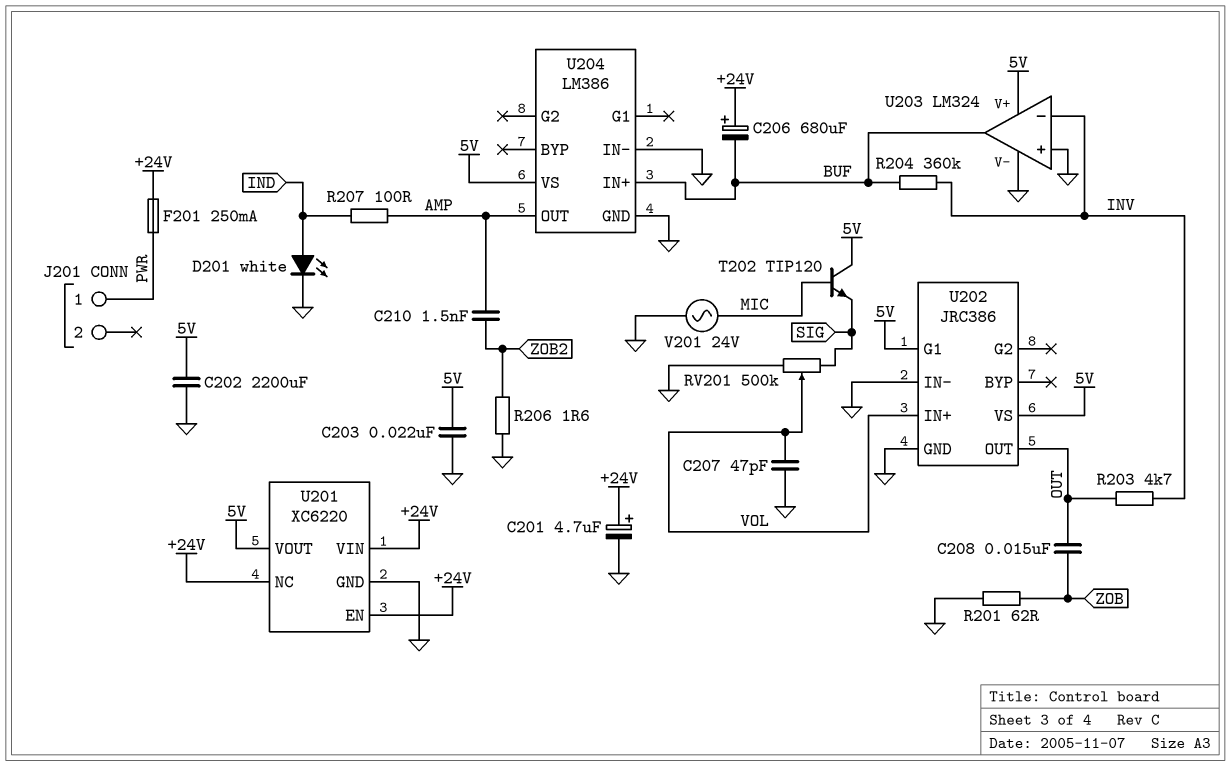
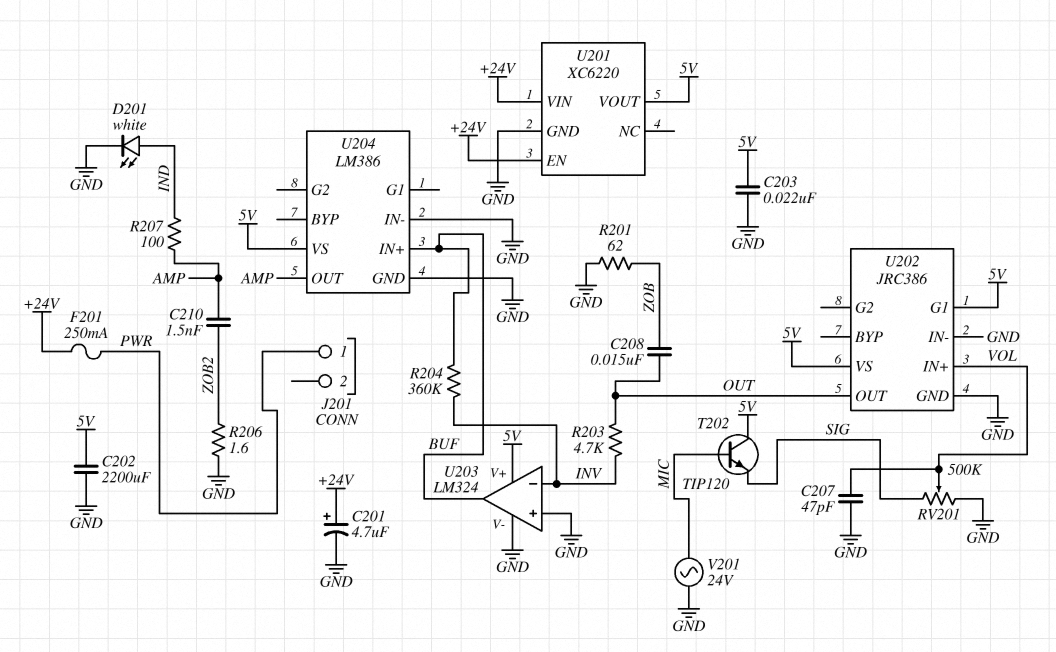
C206: 680uF (plus +24V, minus BUF) -> none
U201 pin NC: +24V -> none

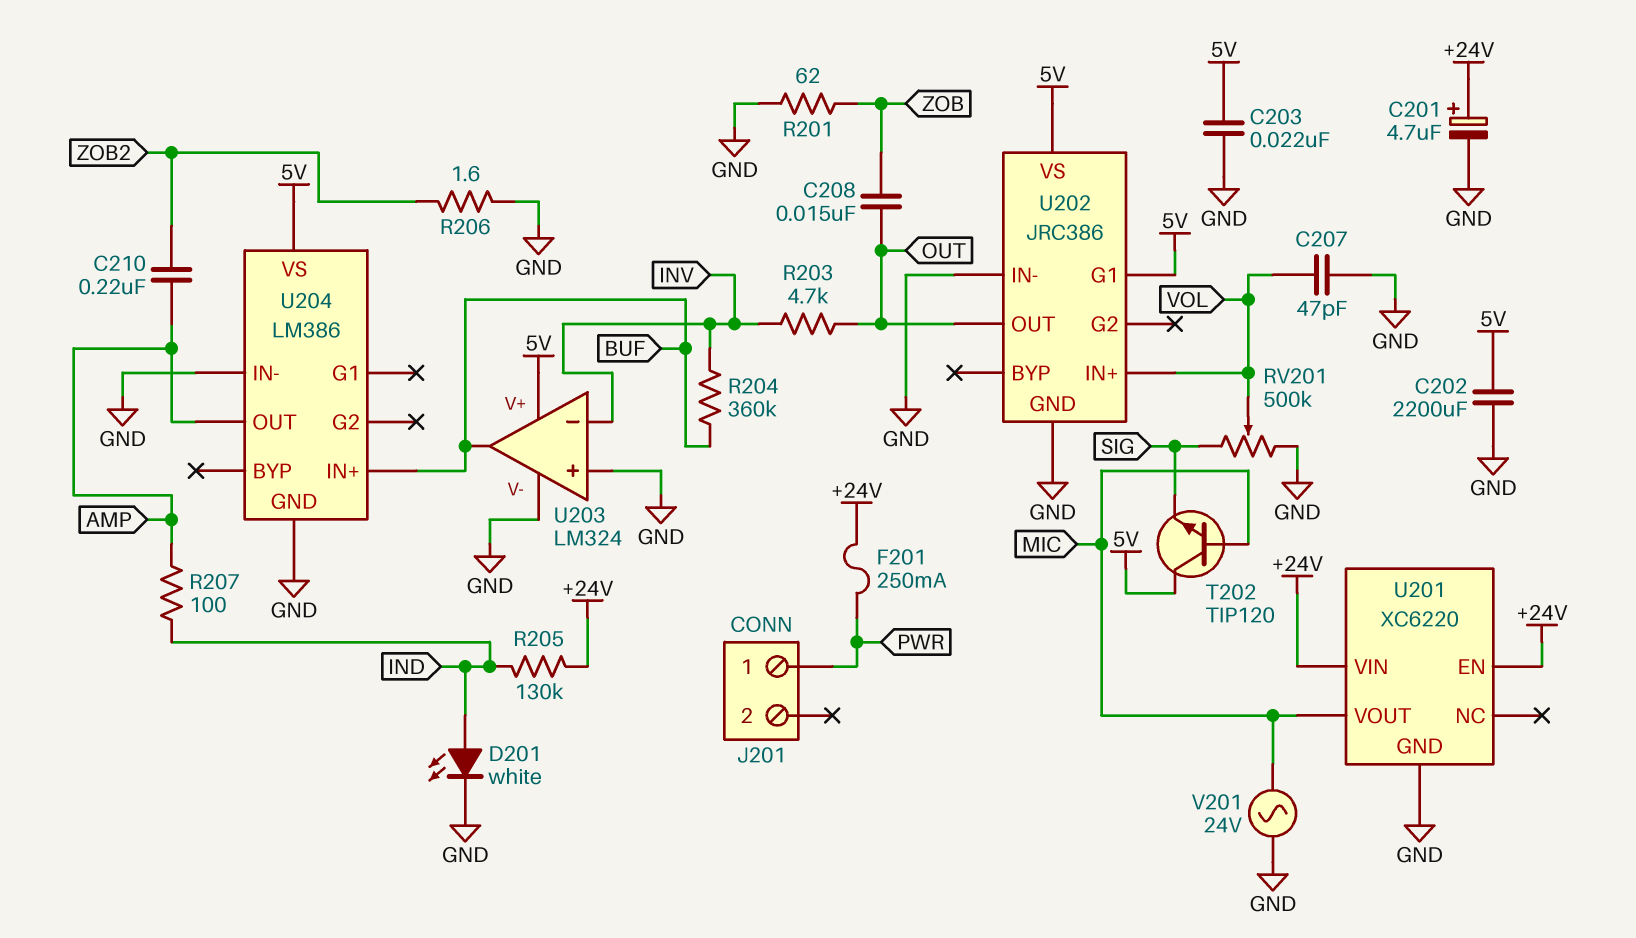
C210: 1.5nF (AMP, ZOB2) -> 220nF (AMP, ZOB2)
R205: none -> 130k (+24V, IND)
U201 pin VOUT: 5V -> MIC

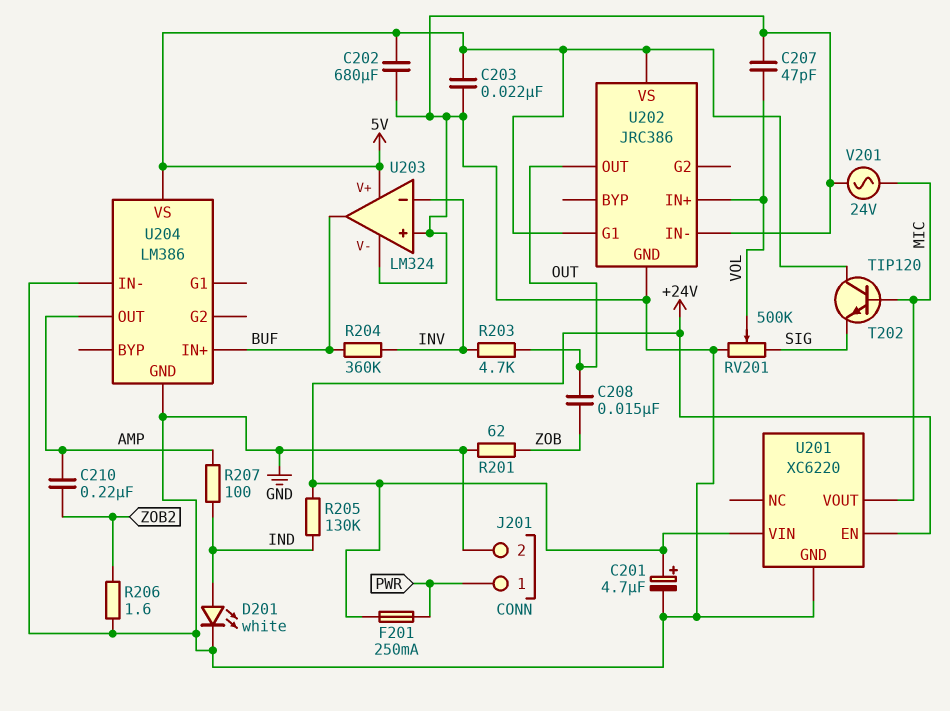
C202: 2200uF (5V, GND) -> 680uF (5V, GND)
J201 pin 2: none -> GND

